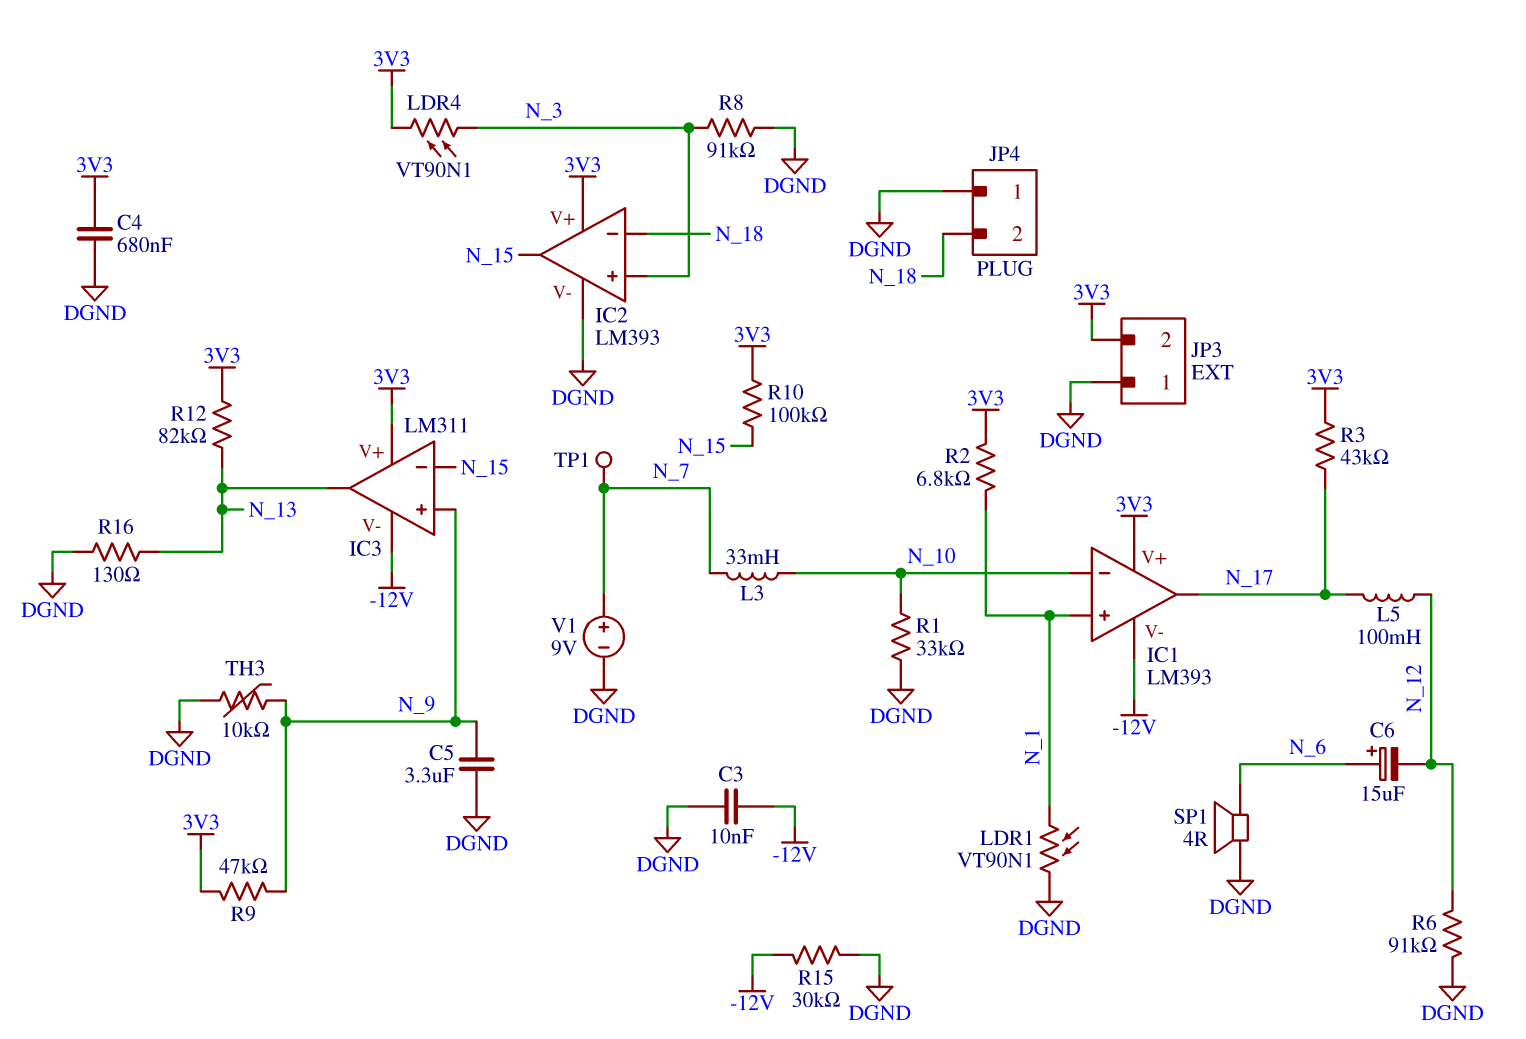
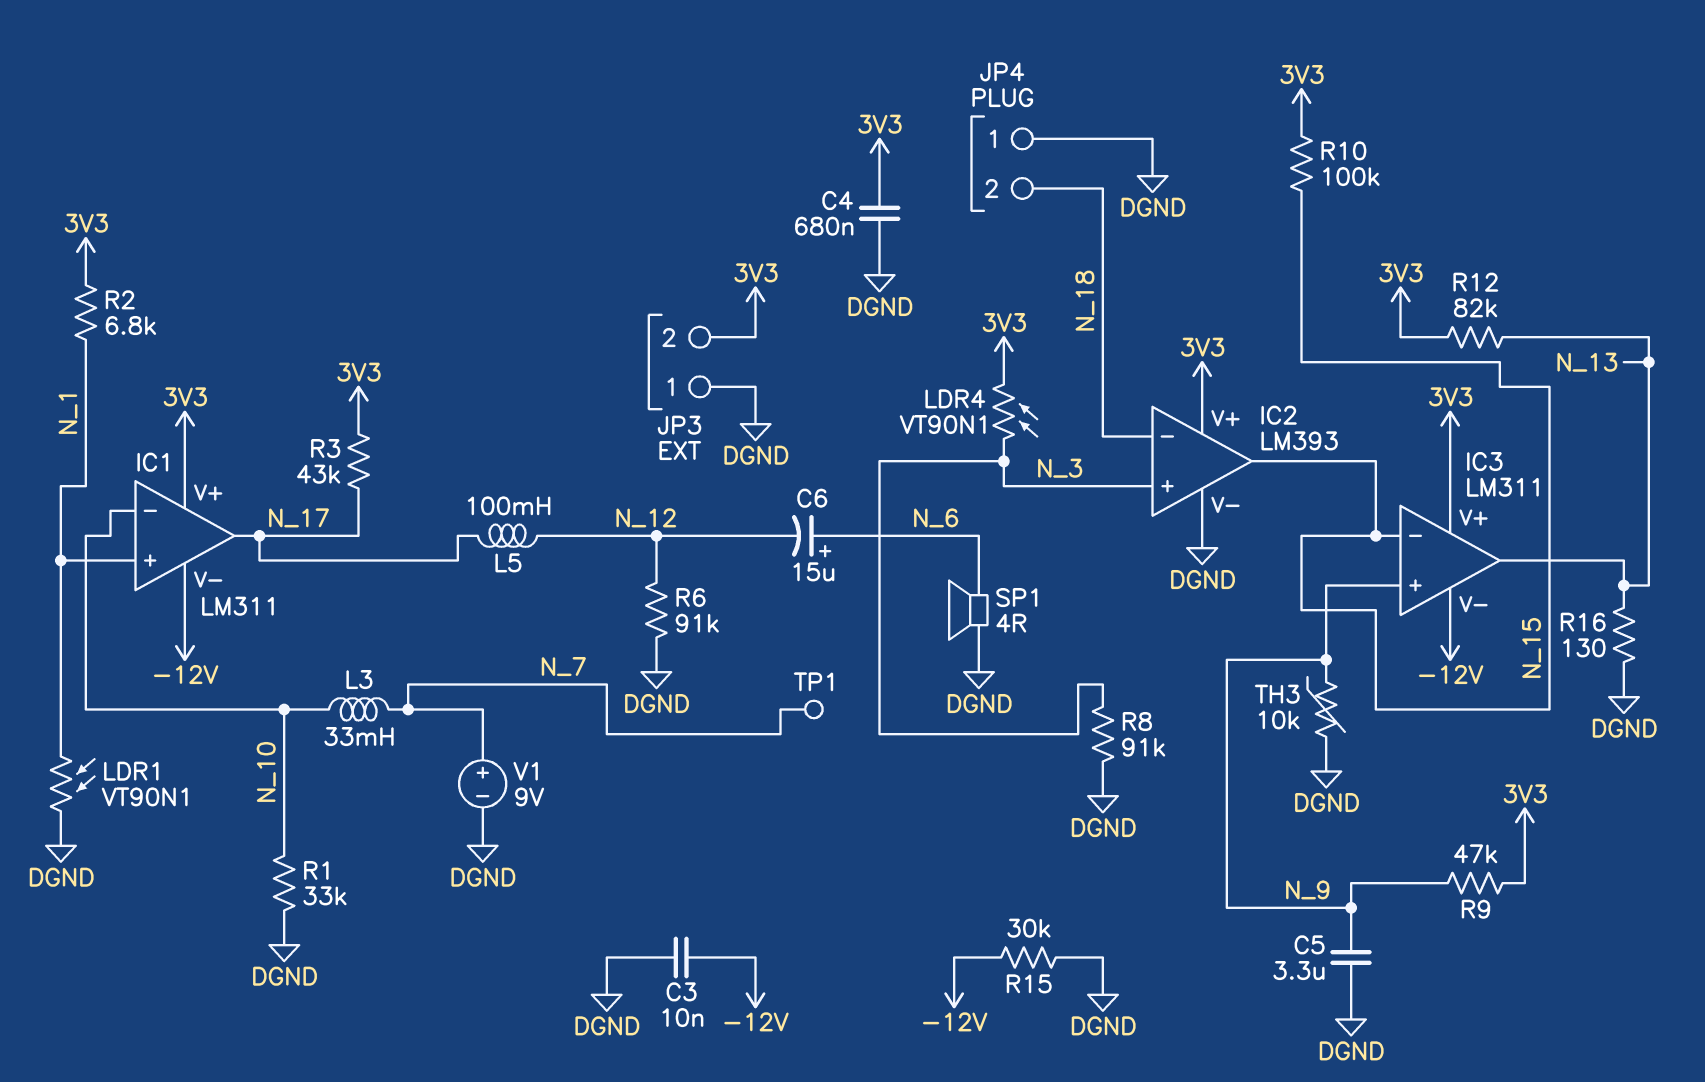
IC1: LM393 -> LM311

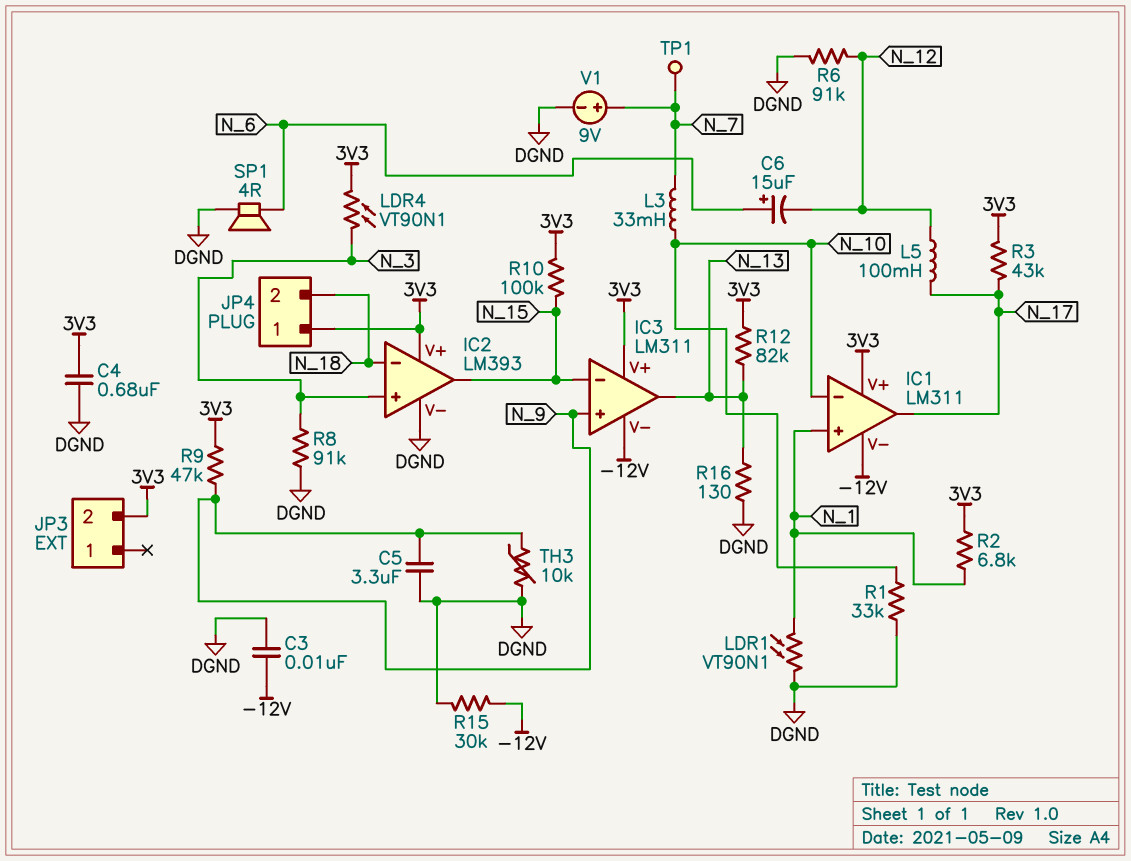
JP3 pin 1: DGND -> none
JP4 pin 1: DGND -> 3V3

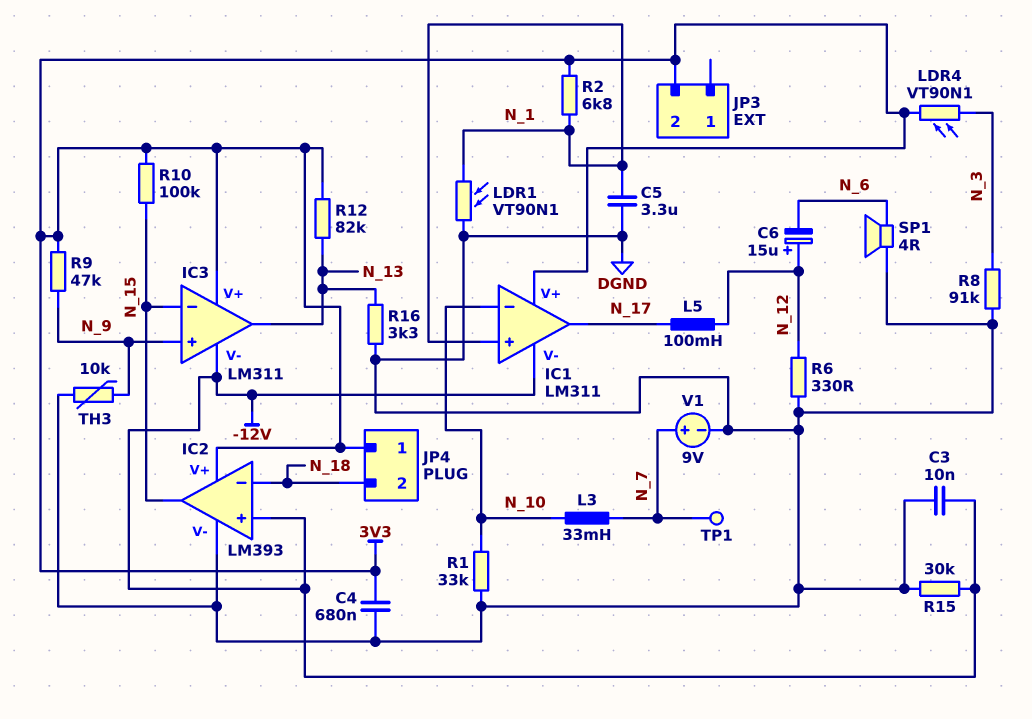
C5: 3.3uF (DGND, N_9) -> 3.3uF (DGND, N_1)
C6: 15uF (plus N_6, minus N_12) -> 15uF (plus N_12, minus N_6)
IC2 pin in+: N_3 -> -12V
R3: 43k (3V3, N_17) -> none
R6: 91k (DGND, N_12) -> 330 (DGND, N_12)
R16: 130 (DGND, N_13) -> 3.3k (DGND, N_13)

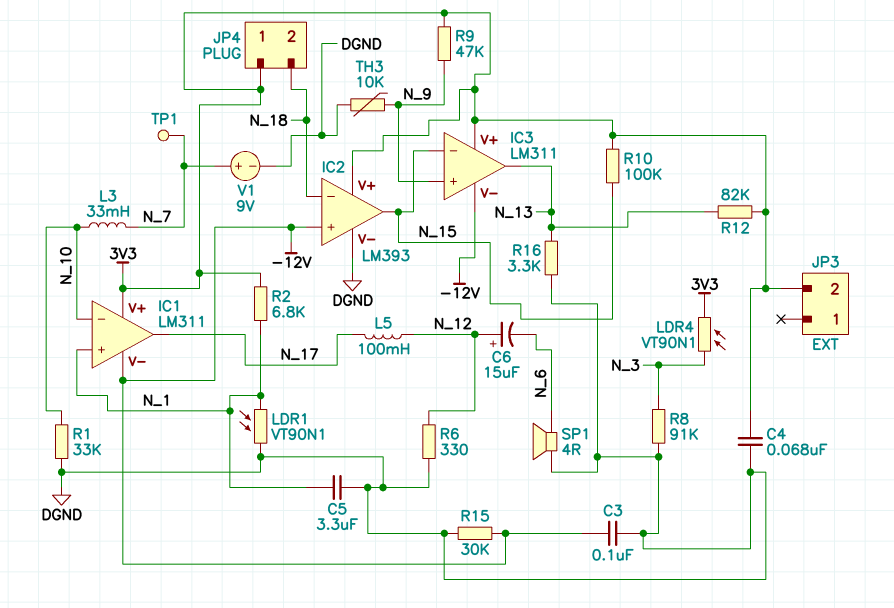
C3: 10nF (-12V, DGND) -> 100nF (-12V, DGND)
C4: 680nF (3V3, DGND) -> 68nF (3V3, DGND)

